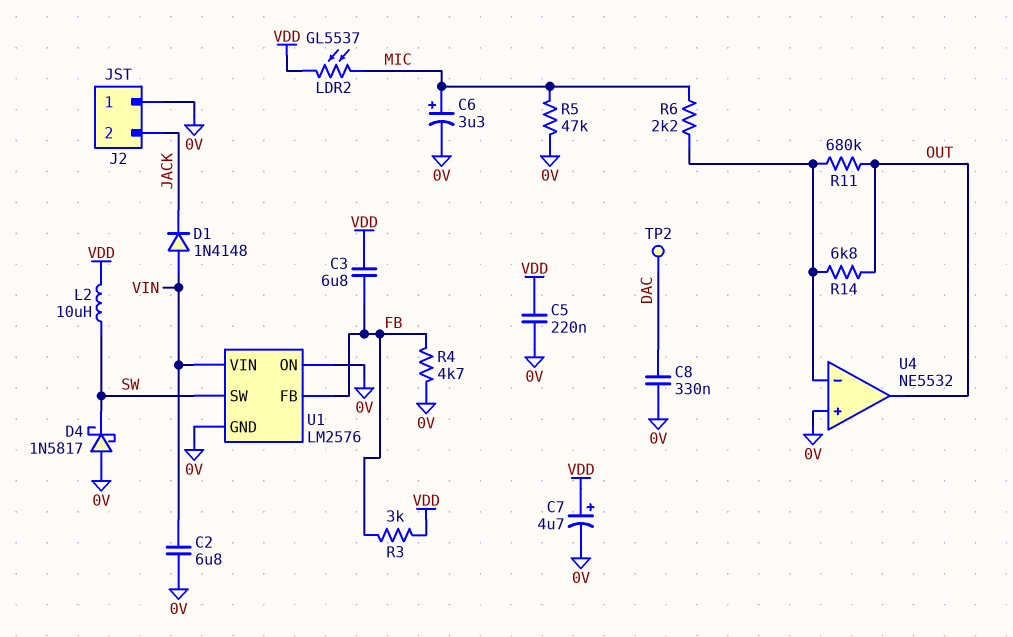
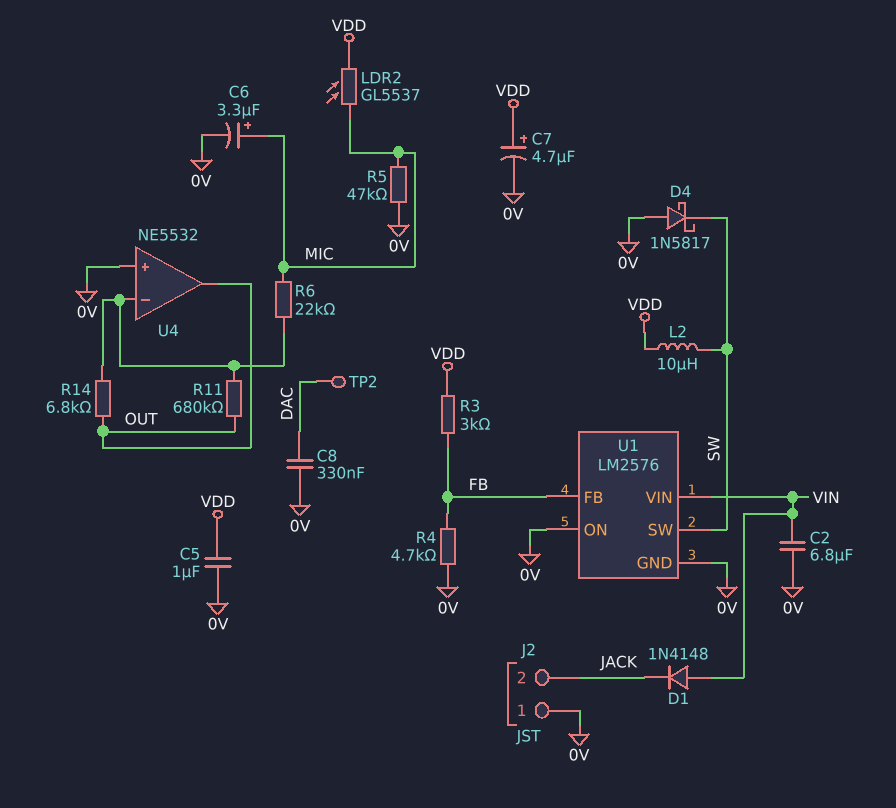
C3: 6.8uF (FB, VDD) -> none
C5: 220nF (0V, VDD) -> 1uF (0V, VDD)
R6: 2.2k (MIC, U4/in-) -> 22k (MIC, U4/in-)

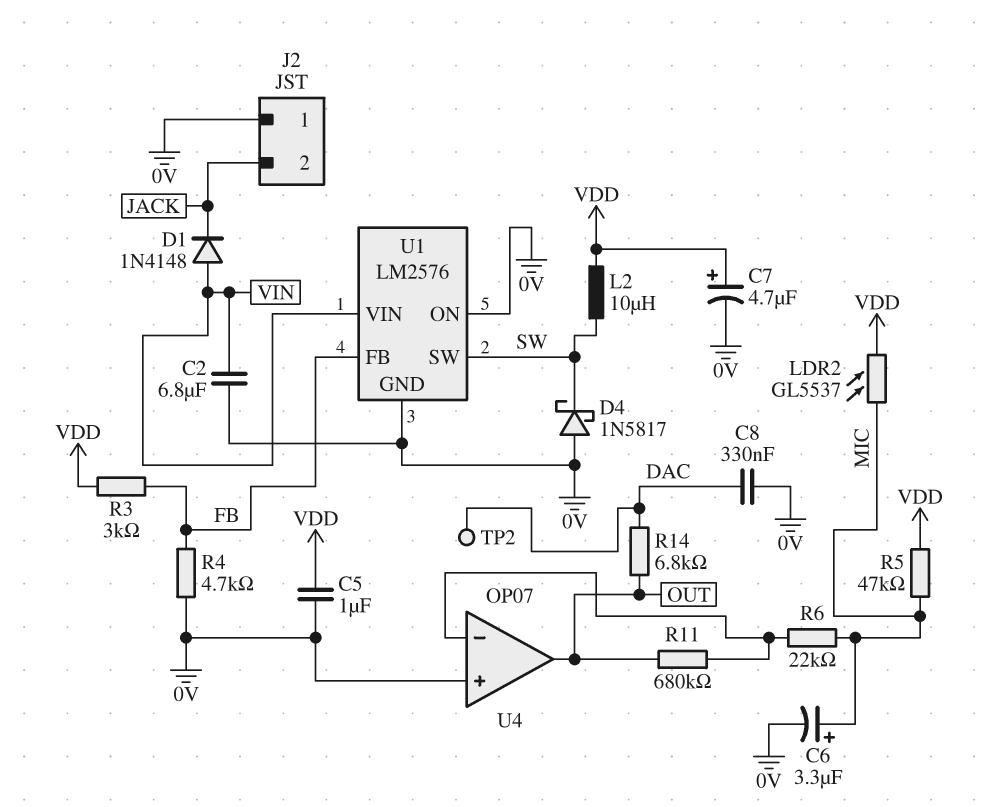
R5: 47k (0V, MIC) -> 47k (MIC, VDD)
R14: 6.8k (OUT, U4/in-) -> 6.8k (DAC, OUT)
U4: NE5532 -> OP07

